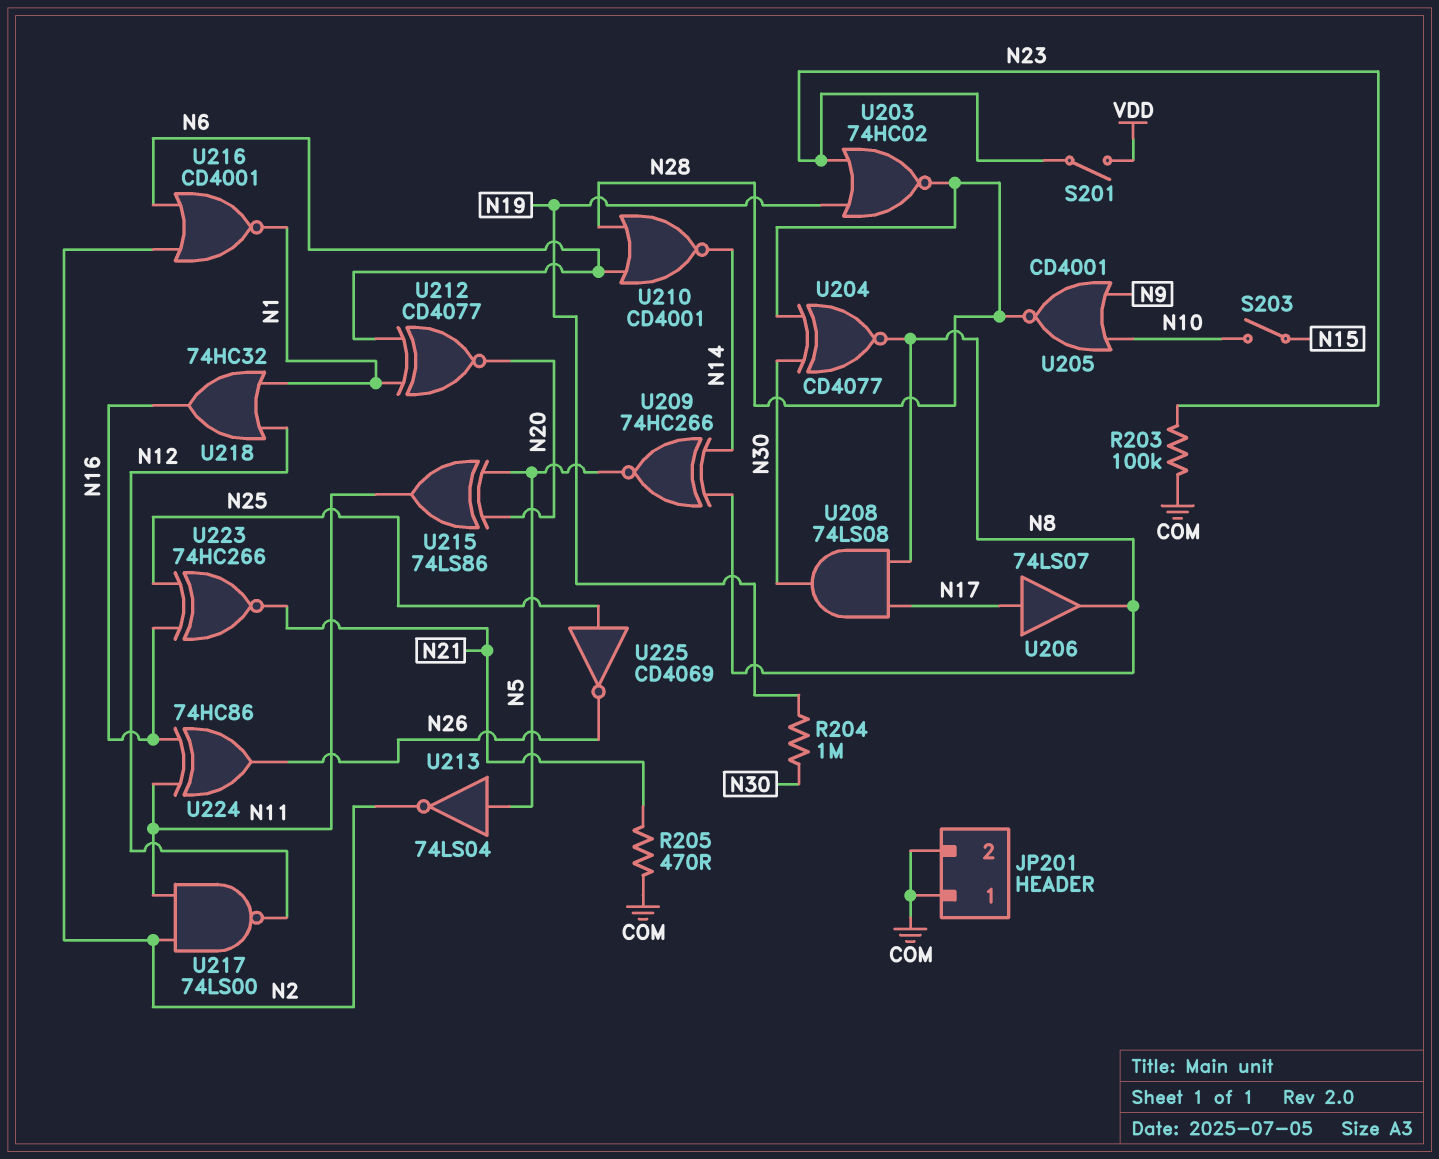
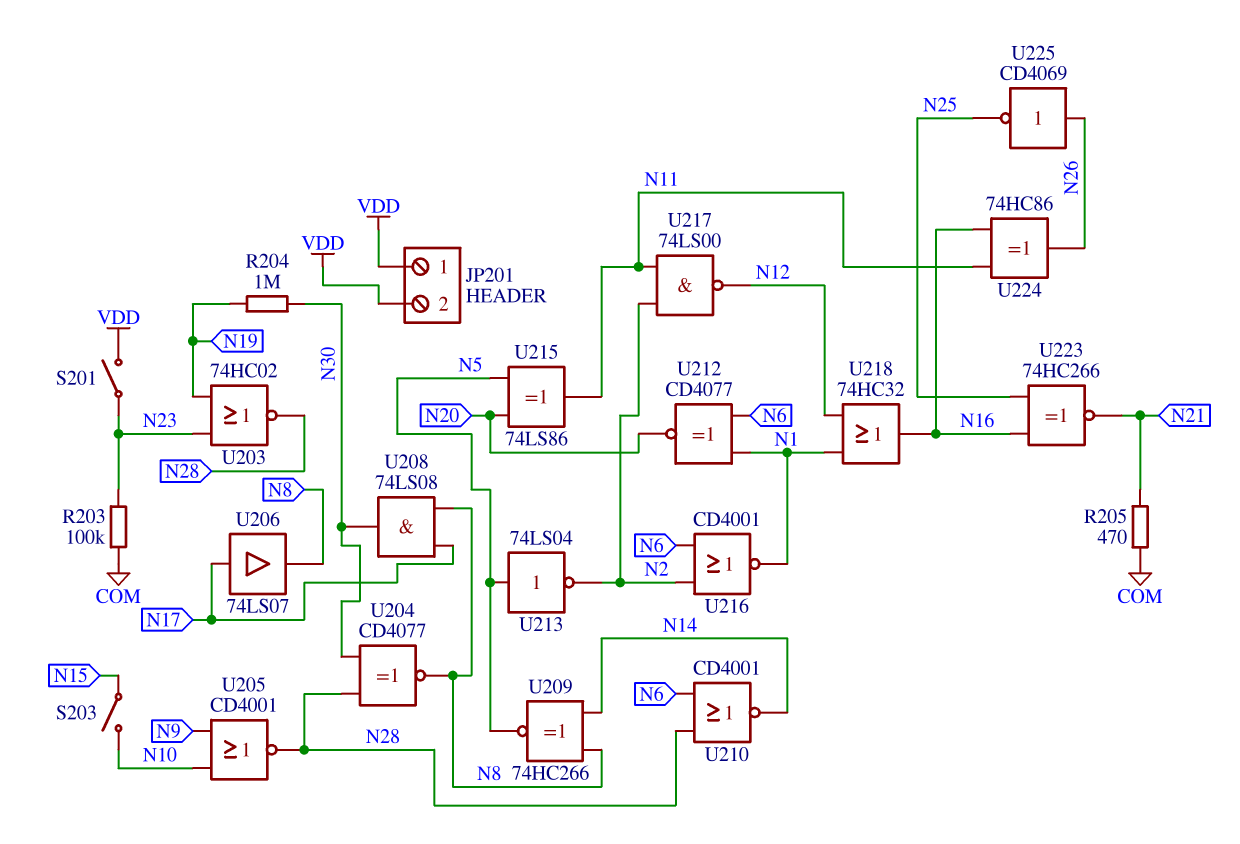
JP201 pin 1: COM -> VDD
JP201 pin 2: COM -> VDD
U225: NOT CD4069 (in N25, out N26) -> NOT CD4069 (in N26, out N25)

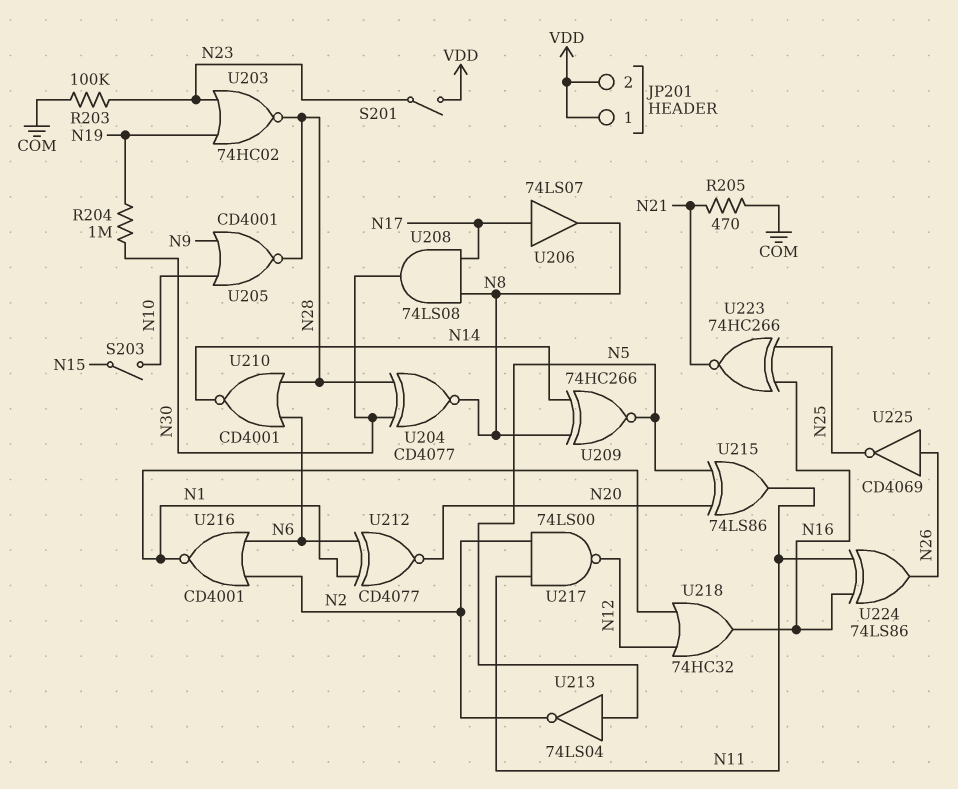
U224: XOR 74HC86 (in N11, in N16, out N26) -> XOR 74LS86 (in N11, in N16, out N26)

